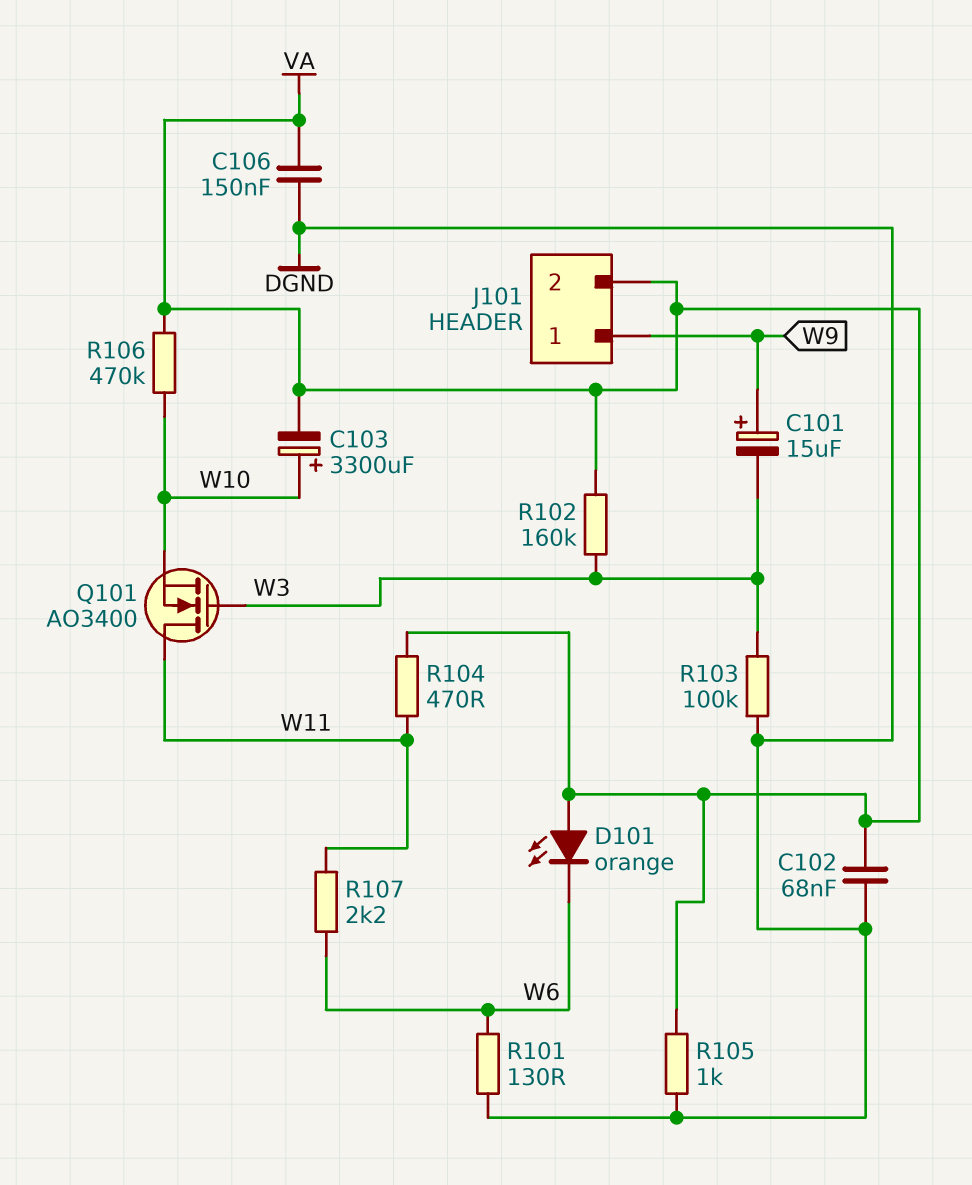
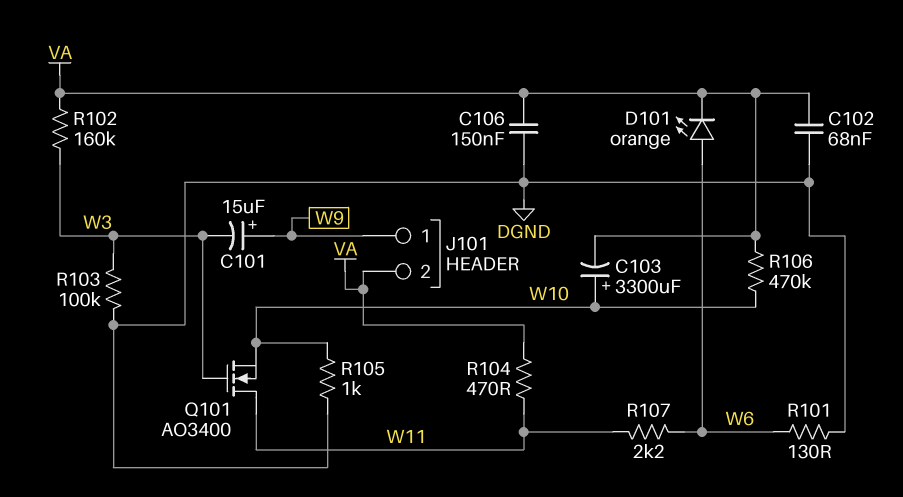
D101: LED orange (A VA, K W6) -> LED orange (A W6, K VA)
R105: 1k (DGND, VA) -> 1k (DGND, W10)

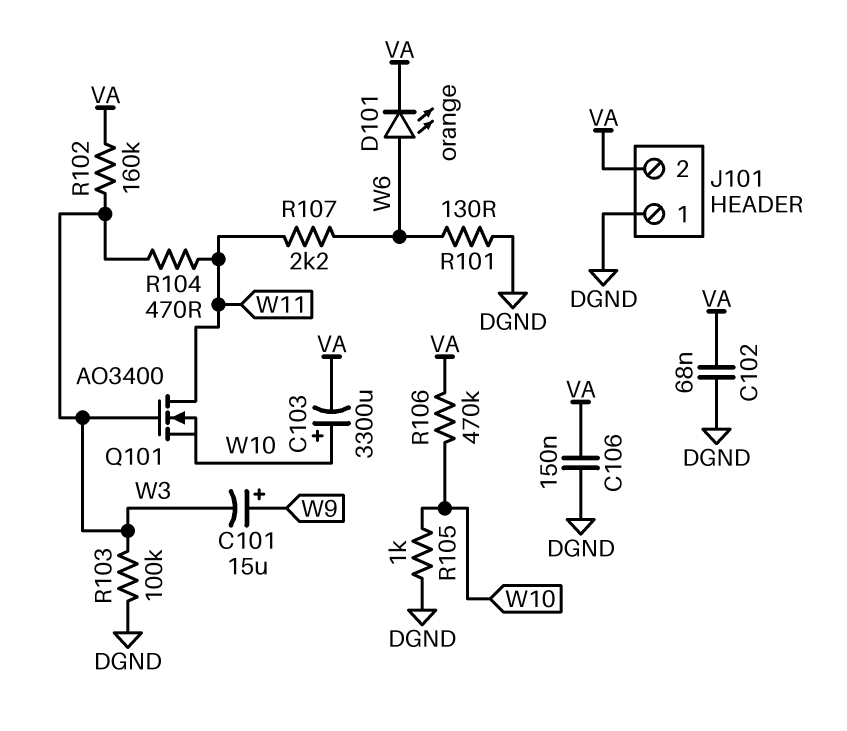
J101 pin 1: W9 -> DGND
R104: 470 (VA, W11) -> 470 (W3, W11)

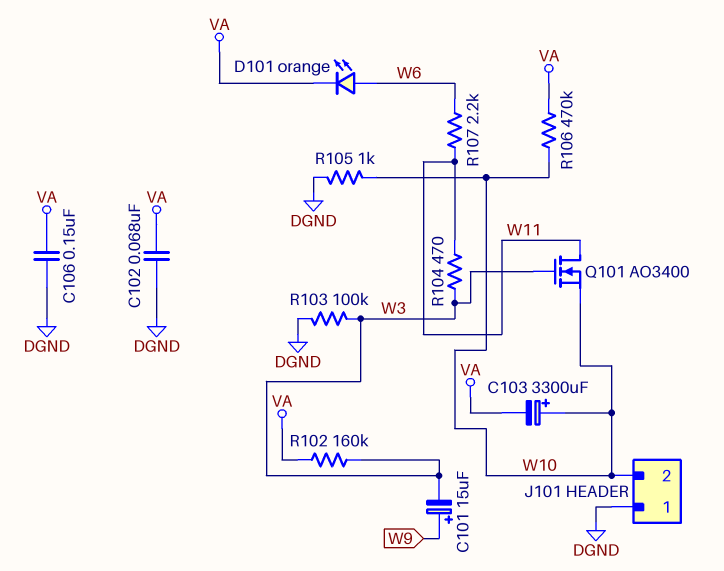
J101 pin 2: VA -> W10
R101: 130 (DGND, W6) -> none

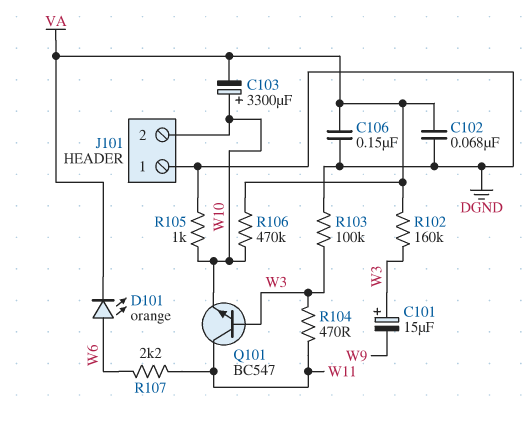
C101: 15uF (plus W9, minus W3) -> 15uF (plus W3, minus W9)
Q101: NMOS AO3400 (G W3, D W11, S W10) -> NPN BC547 (B W3, C W11, E W10)

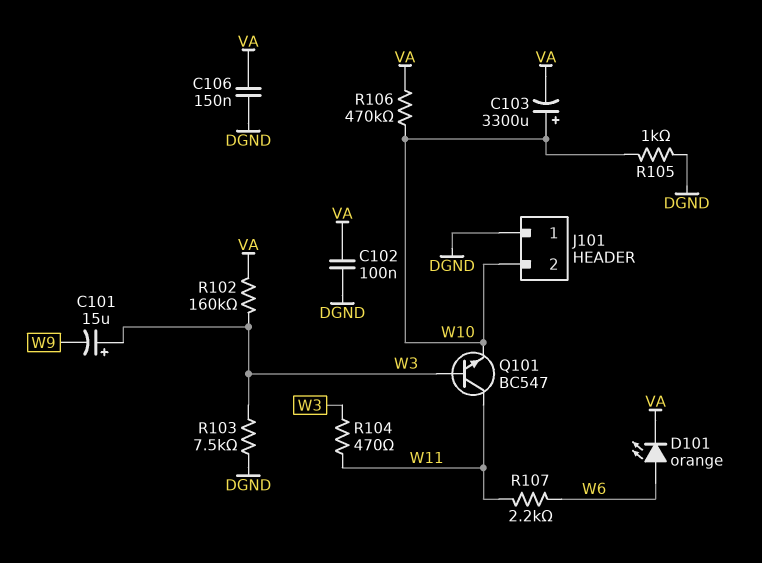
C102: 68nF (DGND, VA) -> 100nF (DGND, VA)
R103: 100k (DGND, W3) -> 7.5k (DGND, W3)

